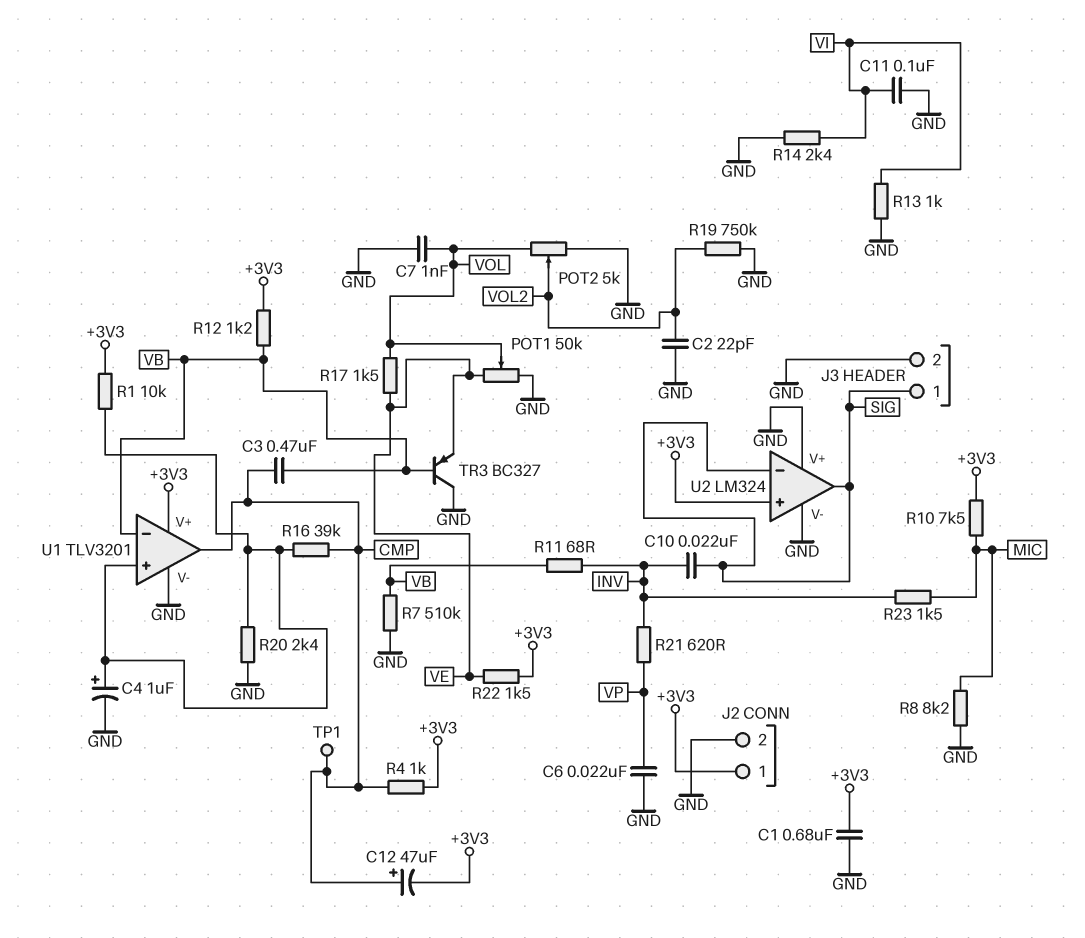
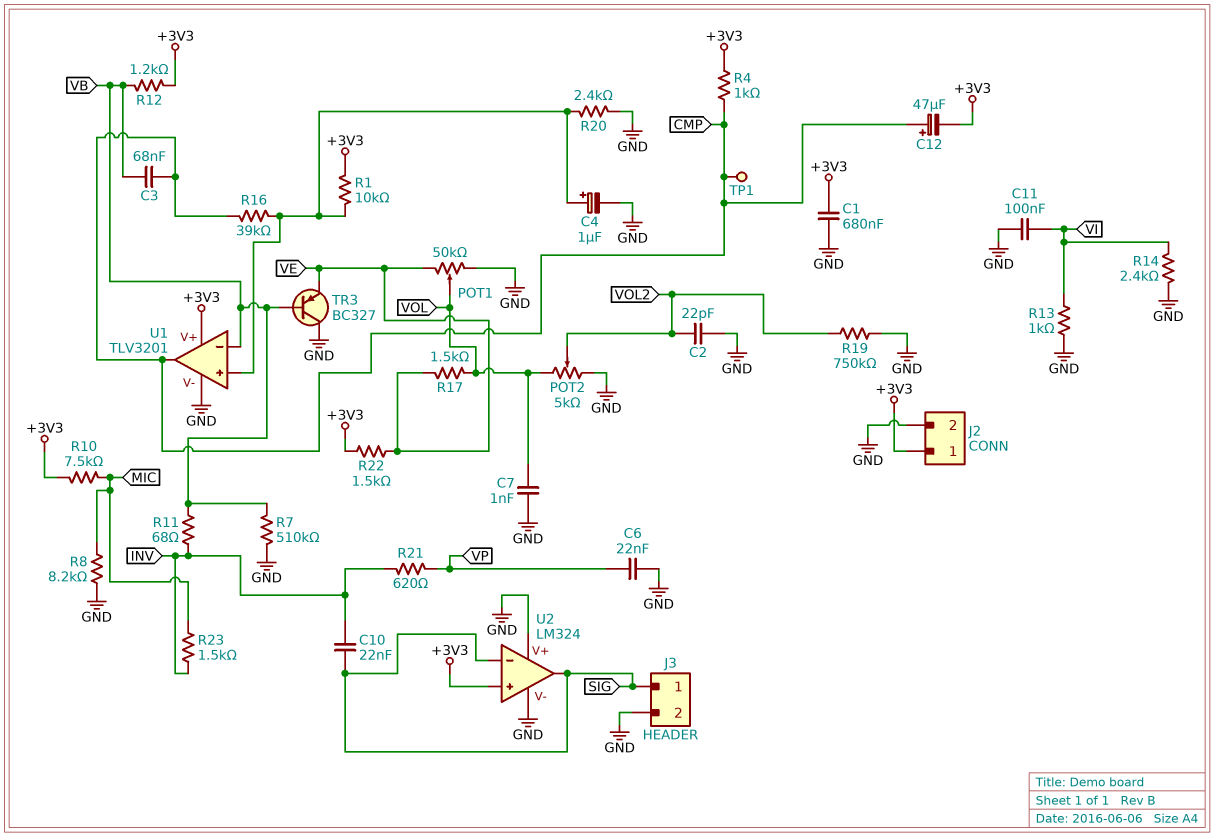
C3: 470nF (CMP, VB) -> 68nF (CMP, VB)

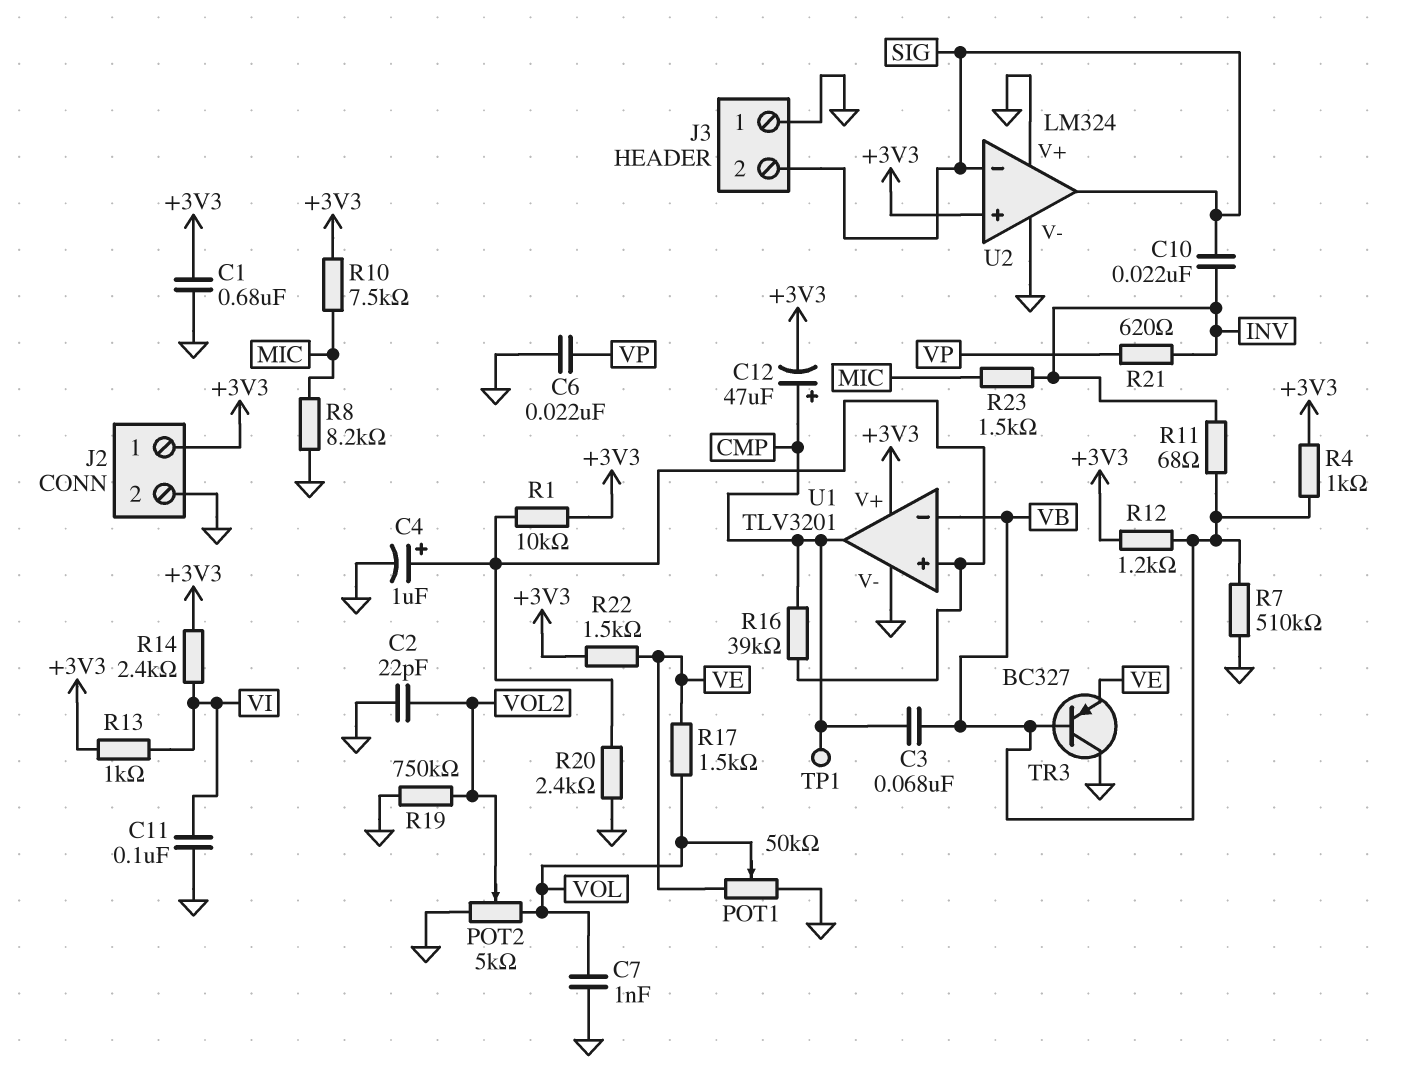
J3 pin 1: SIG -> GND
J3 pin 2: GND -> SIG
R4: 1k (+3V3, CMP) -> 1k (+3V3, VB)
R13: 1k (GND, VI) -> 1k (+3V3, VI)
R14: 2.4k (GND, VI) -> 2.4k (+3V3, VI)

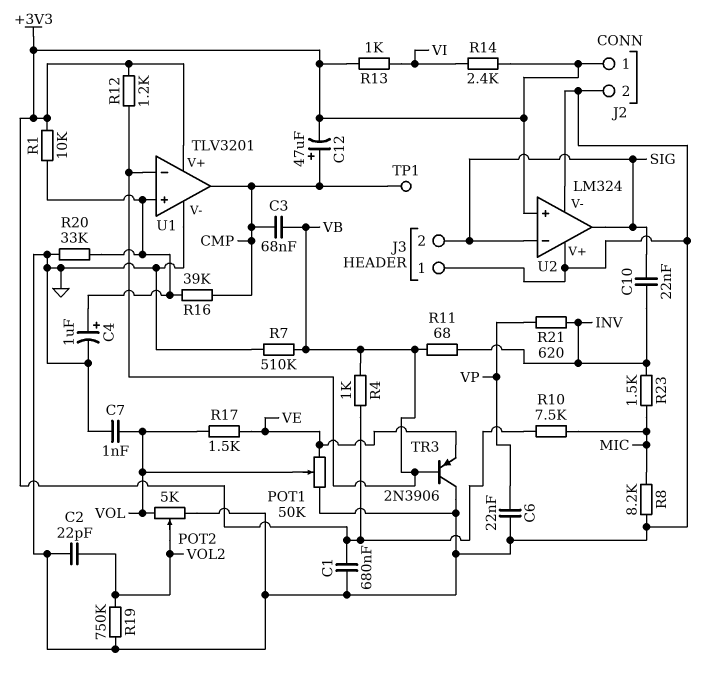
C11: 100nF (GND, VI) -> none
R20: 2.4k (GND, U1/in+) -> 33k (GND, U1/in+)
R22: 1.5k (+3V3, VE) -> none
TR3: PNP BC327 (B VB, C GND, E VE) -> PNP 2N3906 (B VB, C GND, E VE)

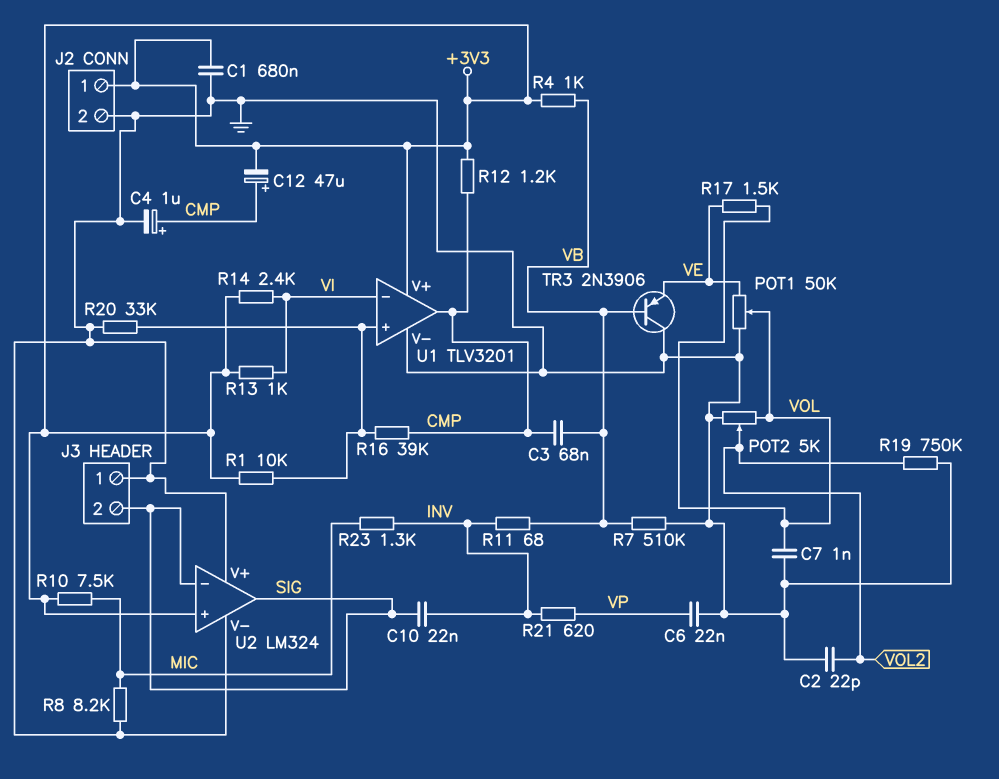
C4: 1uF (plus U1/in+, minus GND) -> 1uF (plus CMP, minus GND)
R12: 1.2k (+3V3, VB) -> 1.2k (+3V3, CMP)
R23: 1.5k (INV, MIC) -> 1.3k (INV, MIC)
TP1: test point (CMP) -> none
U1 pin in-: VB -> VI

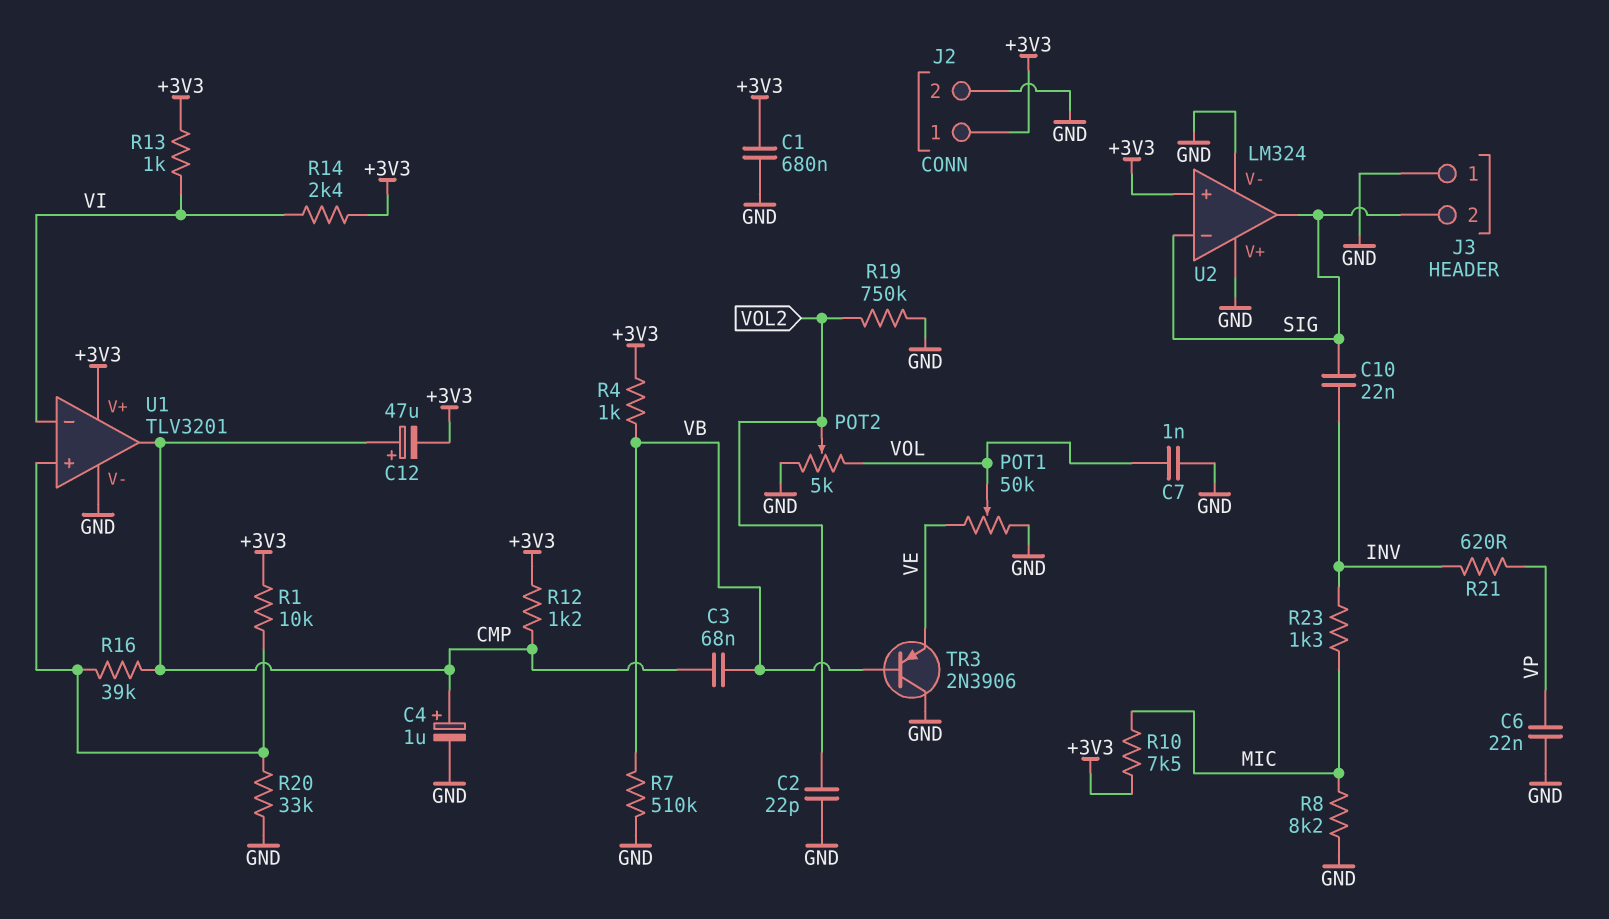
R11: 68 (INV, VB) -> none
R17: 1.5k (VE, VOL) -> none

